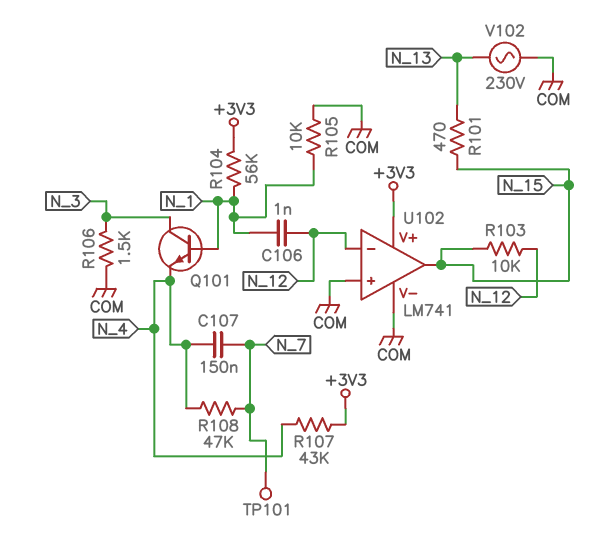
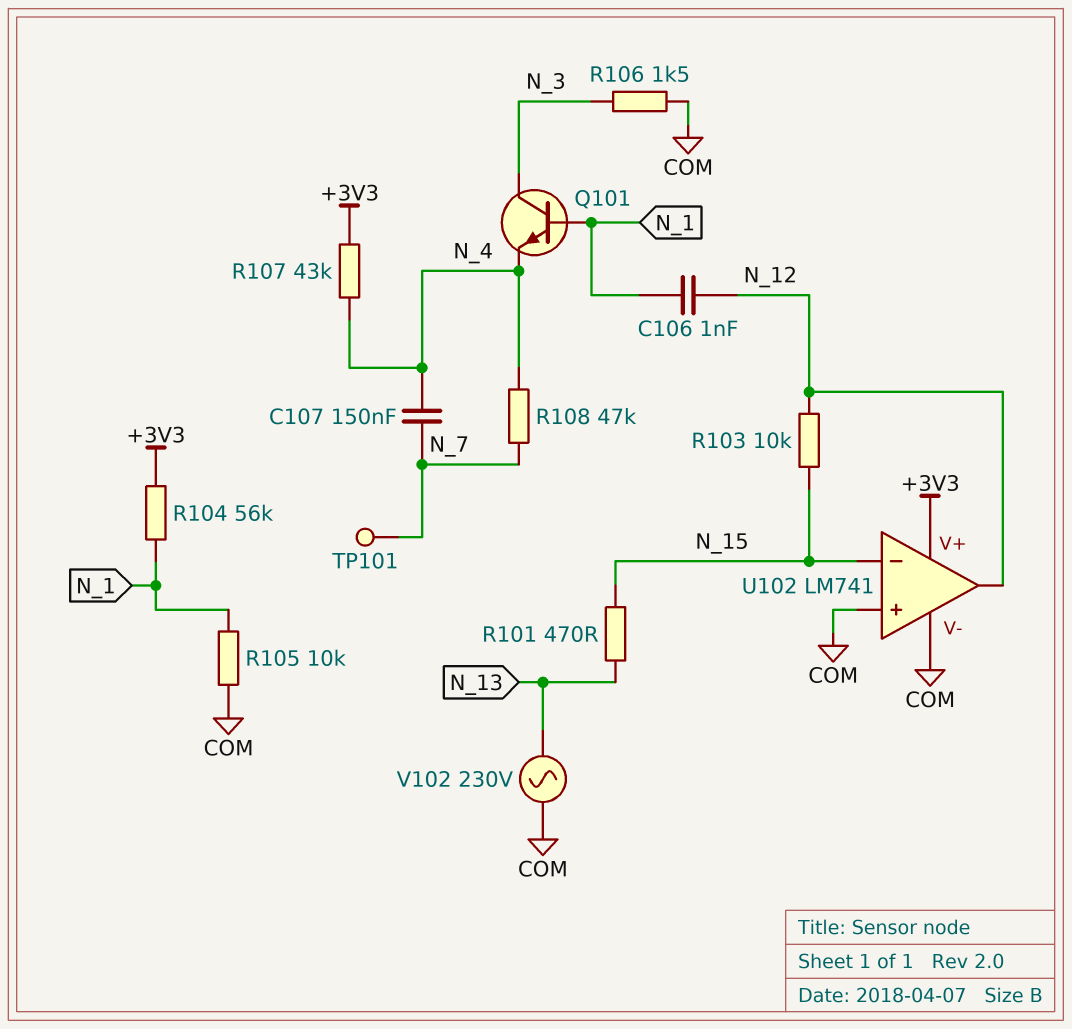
U102 pin in-: N_12 -> N_15
U102 pin out: N_15 -> N_12

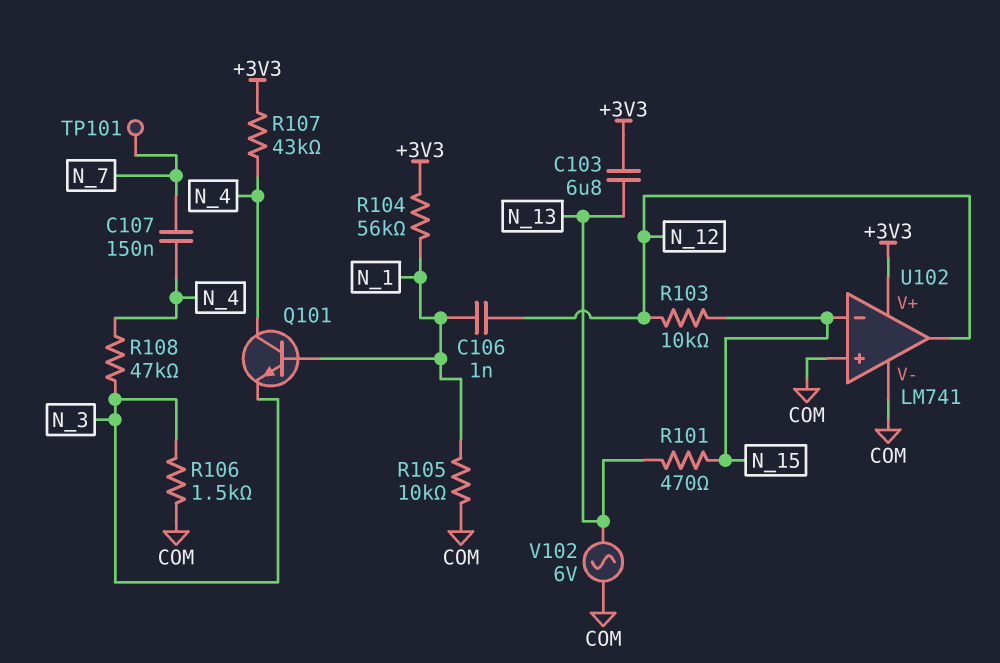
C103: none -> 6.8uF (+3V3, N_13)
Q101: NPN (B N_1, C N_3, E N_4) -> NPN (B N_1, C N_4, E N_3)
R108: 47k (N_4, N_7) -> 47k (N_3, N_4)
V102: AC 230V (COM, N_13) -> AC 6V (COM, N_13)

